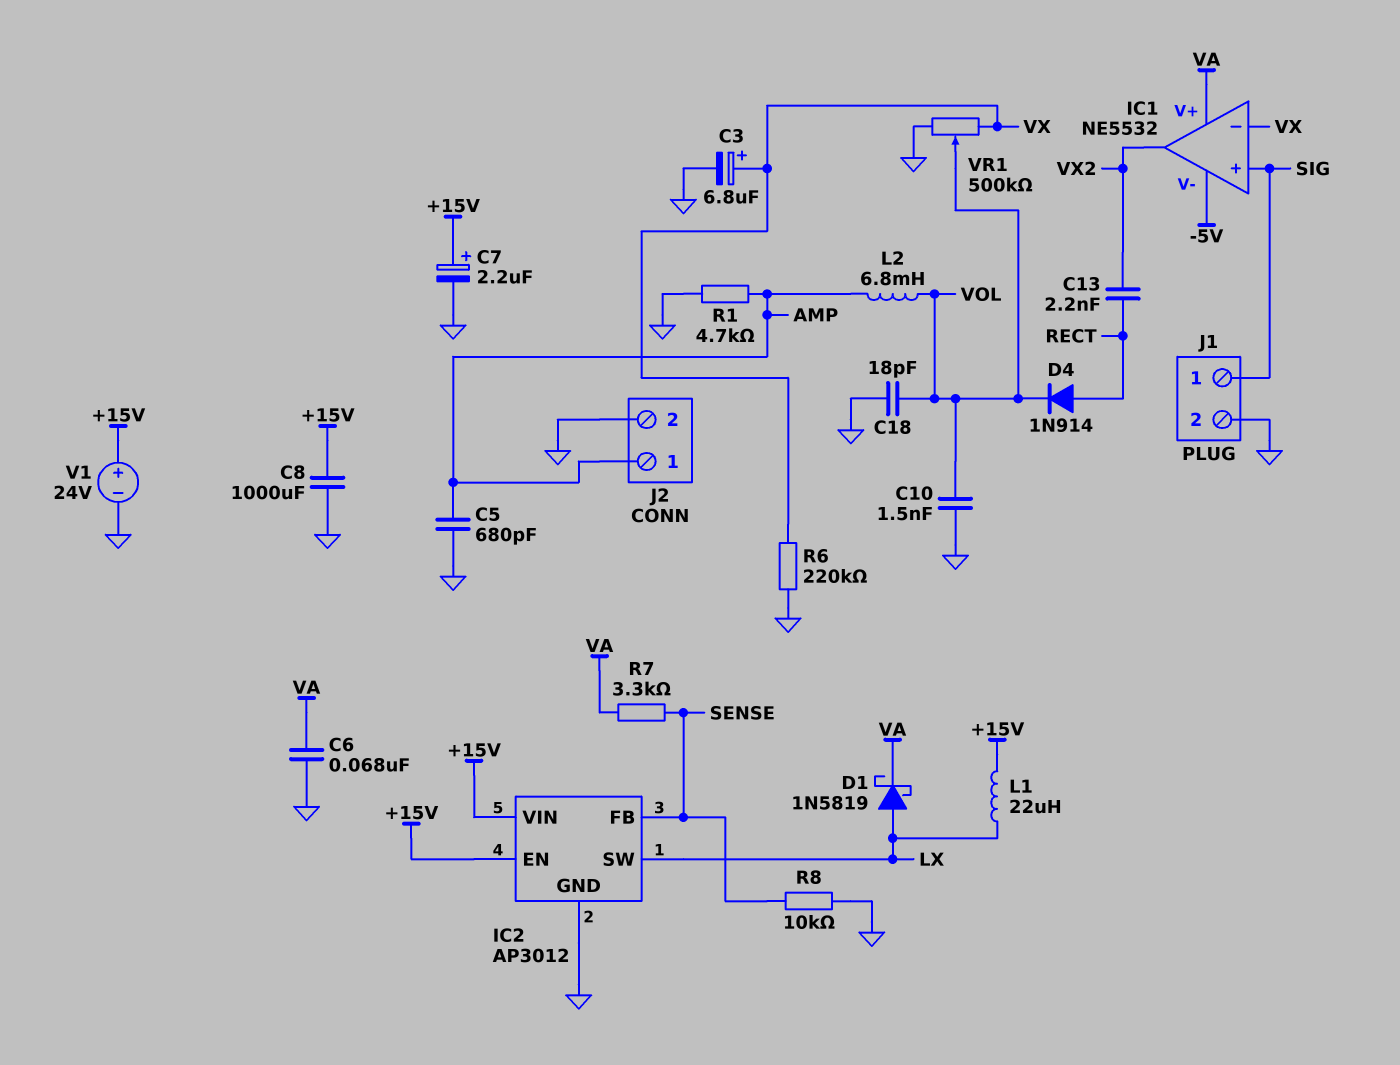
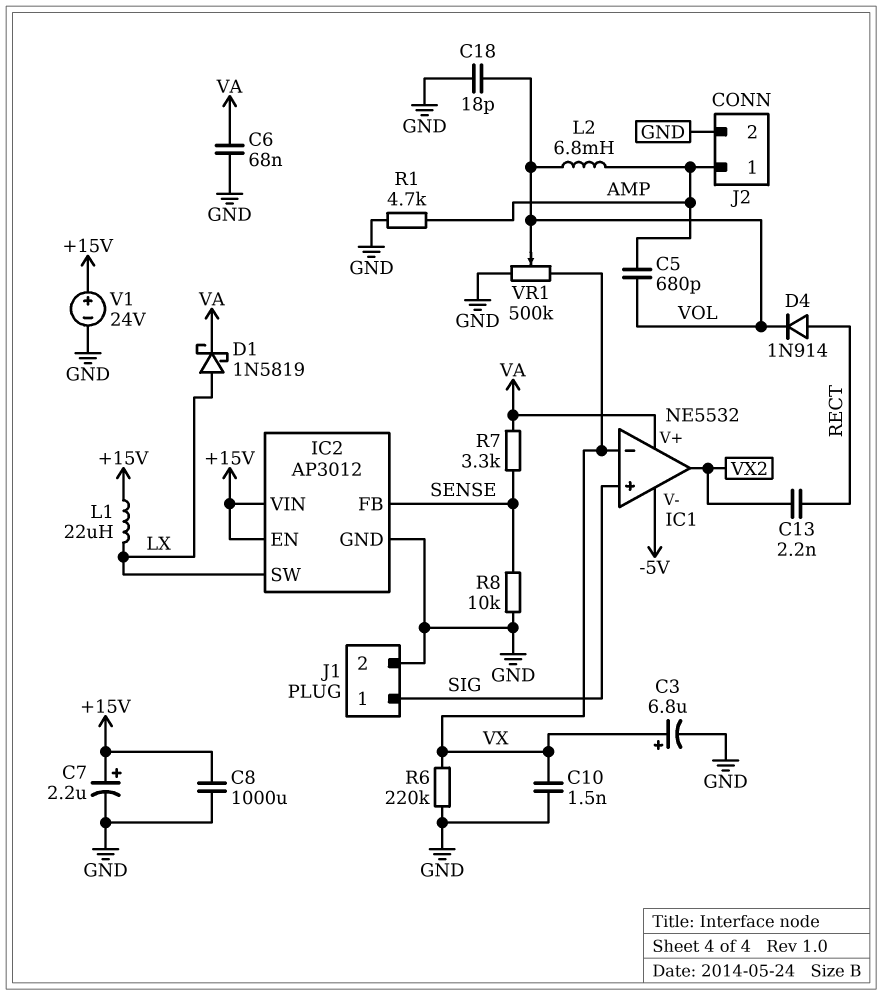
C5: 680pF (AMP, GND) -> 680pF (AMP, VOL)
C10: 1.5nF (GND, VOL) -> 1.5nF (GND, VX)

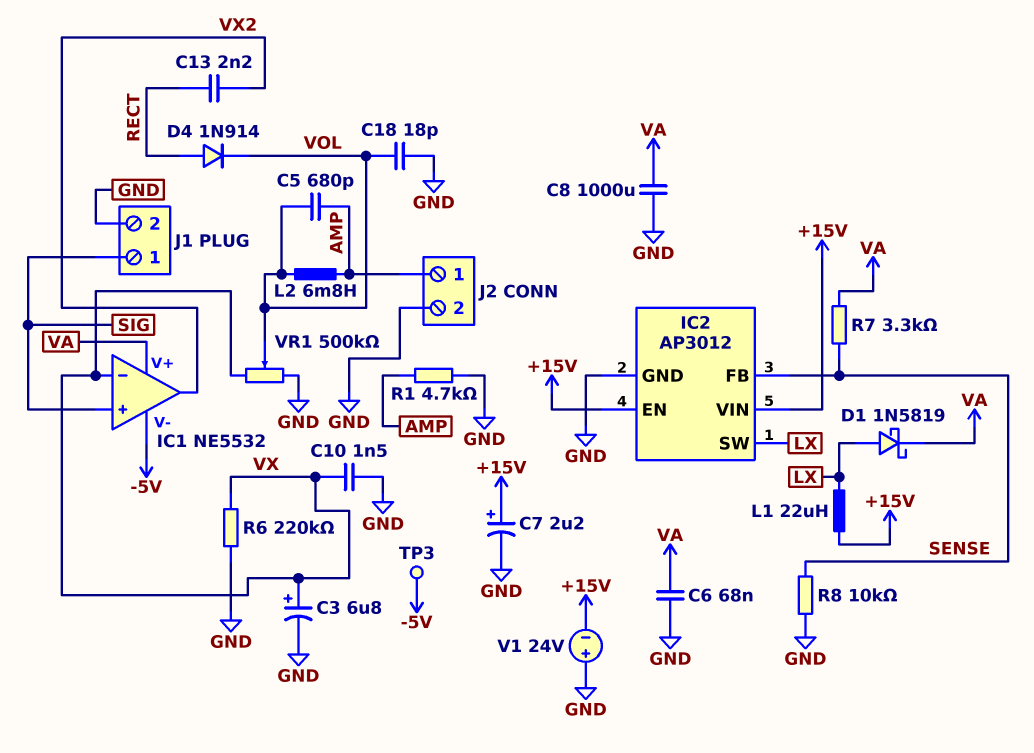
C8: 1000uF (+15V, GND) -> 1000uF (GND, VA)
TP3: none -> test point (-5V)
V1: 24V (plus +15V, minus GND) -> 24V (plus GND, minus +15V)

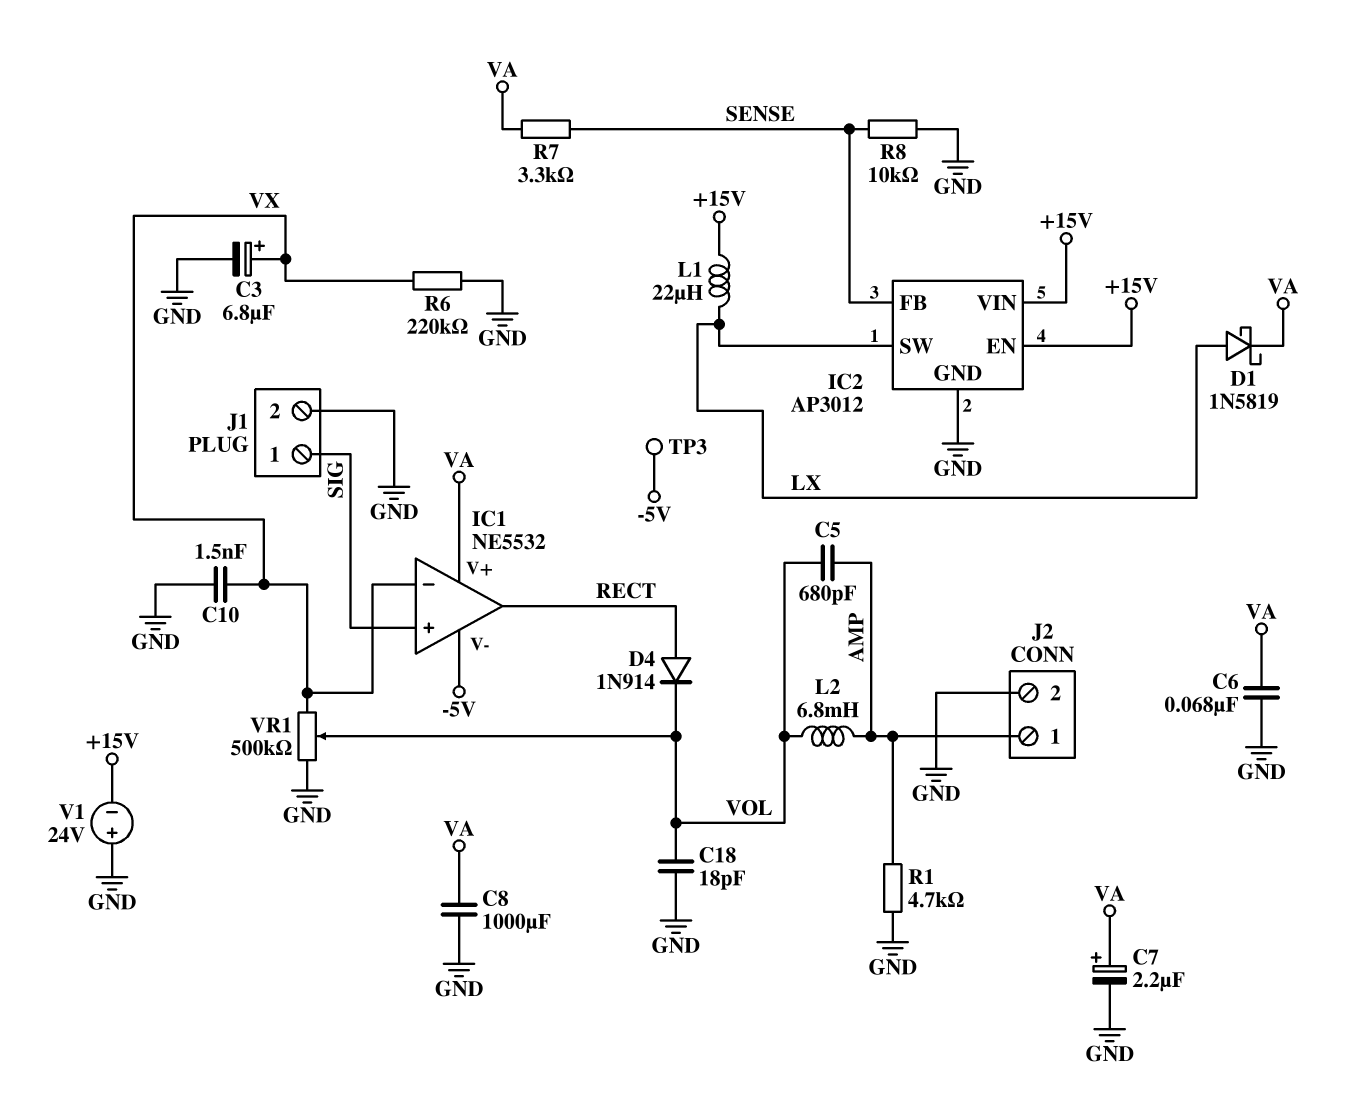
C7: 2.2uF (plus +15V, minus GND) -> 2.2uF (plus VA, minus GND)
C13: 2.2nF (RECT, VX2) -> none
IC1 pin out: VX2 -> RECT

